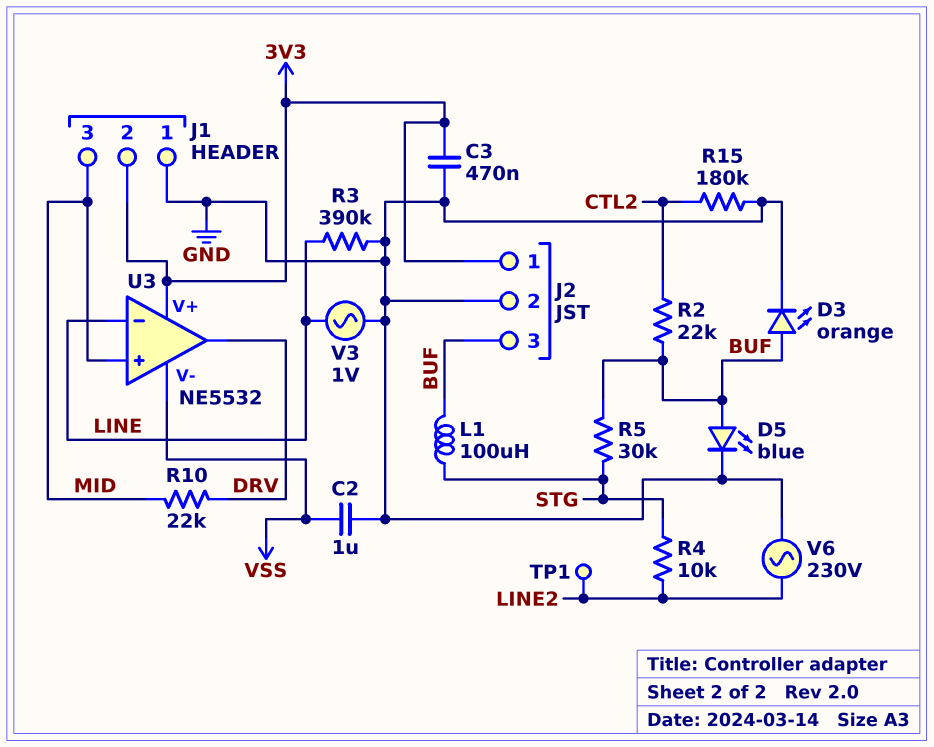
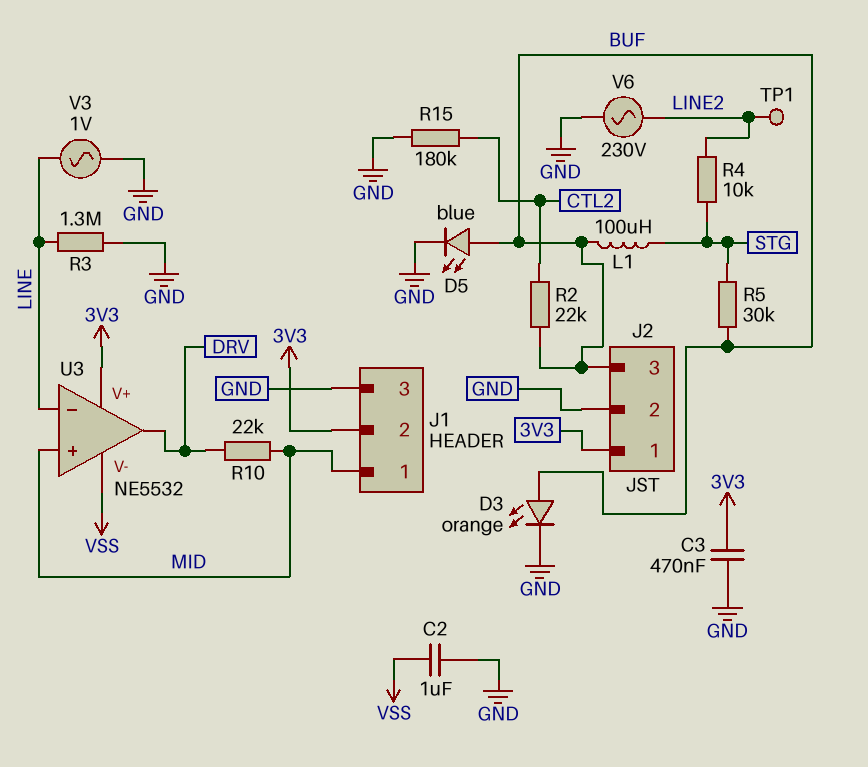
J1 pin 1: GND -> MID
J1 pin 3: MID -> GND
R3: 390k (GND, LINE) -> 1.3M (GND, LINE)

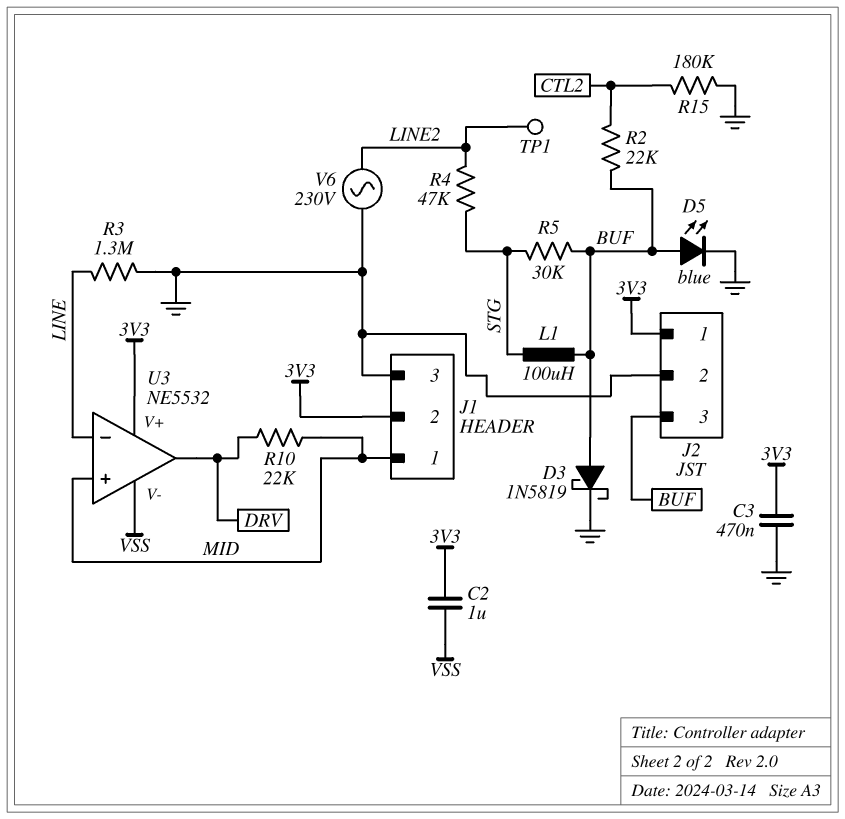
C2: 1uF (GND, VSS) -> 1uF (3V3, VSS)
D3: LED orange (A BUF, K GND) -> schottky 1N5819 (A BUF, K GND)
R4: 10k (LINE2, STG) -> 47k (LINE2, STG)
V3: AC 1V (GND, LINE) -> none

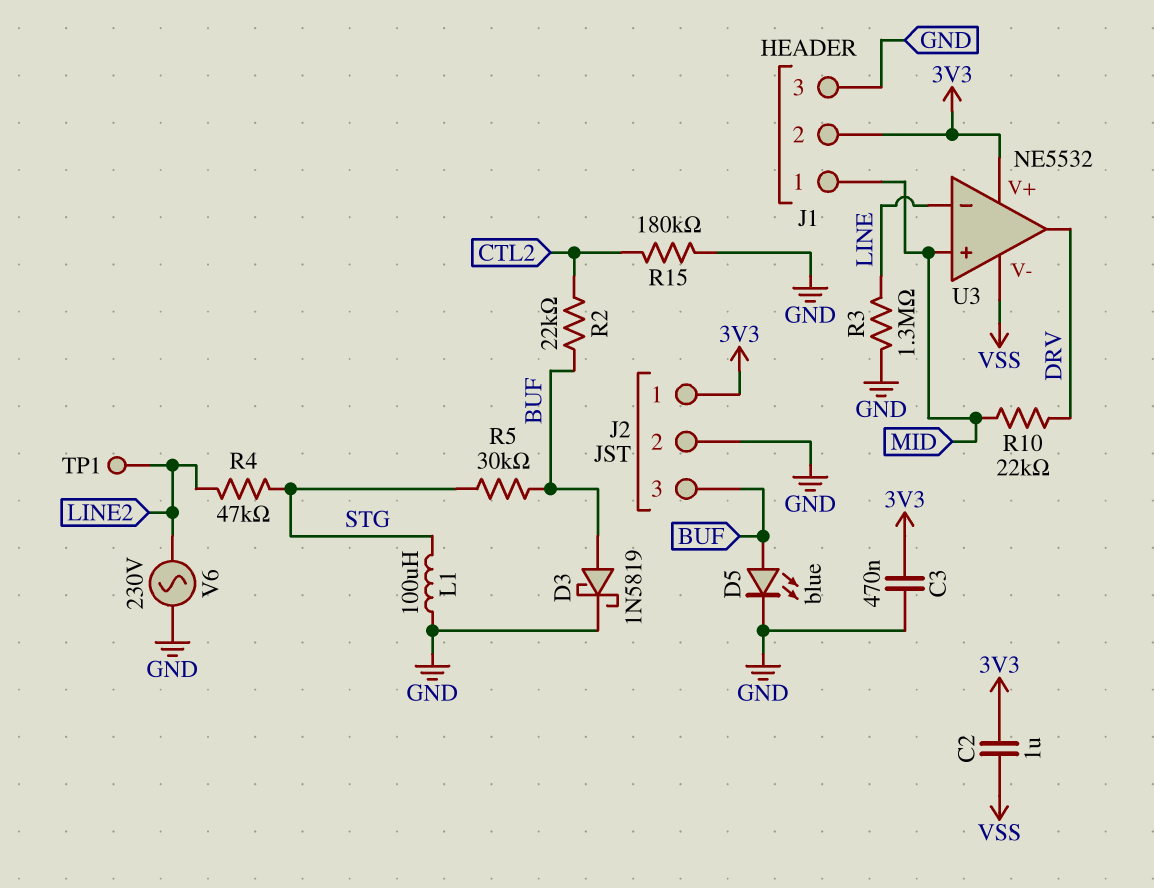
L1: 100uH (BUF, STG) -> 100uH (GND, STG)

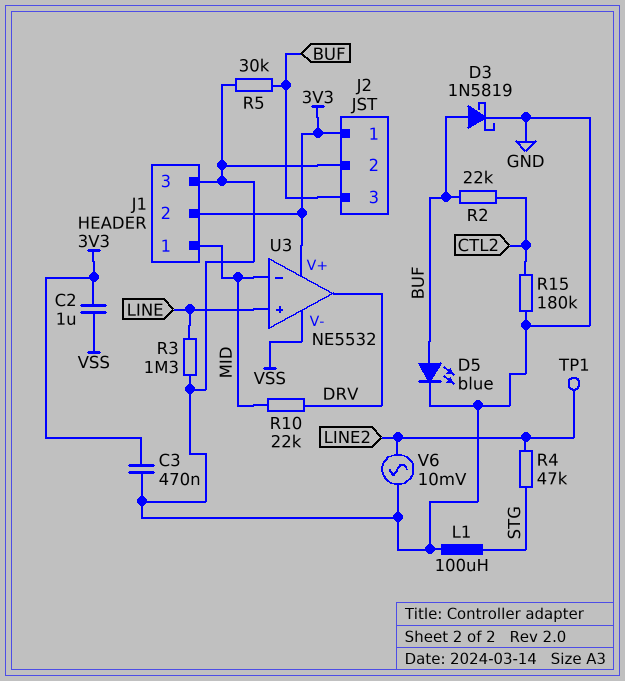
R5: 30k (BUF, STG) -> 30k (BUF, GND)
U3 pin in+: MID -> LINE
U3 pin in-: LINE -> MID
V6: AC 230V (GND, LINE2) -> AC 10mV (GND, LINE2)

